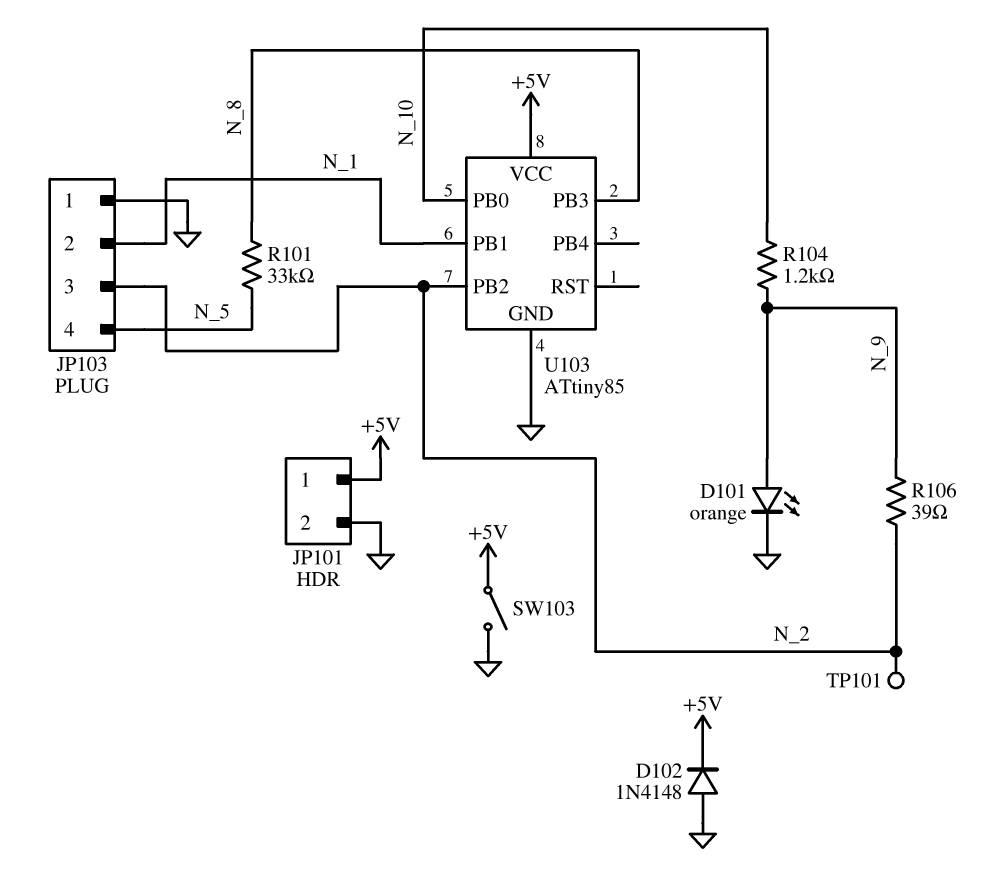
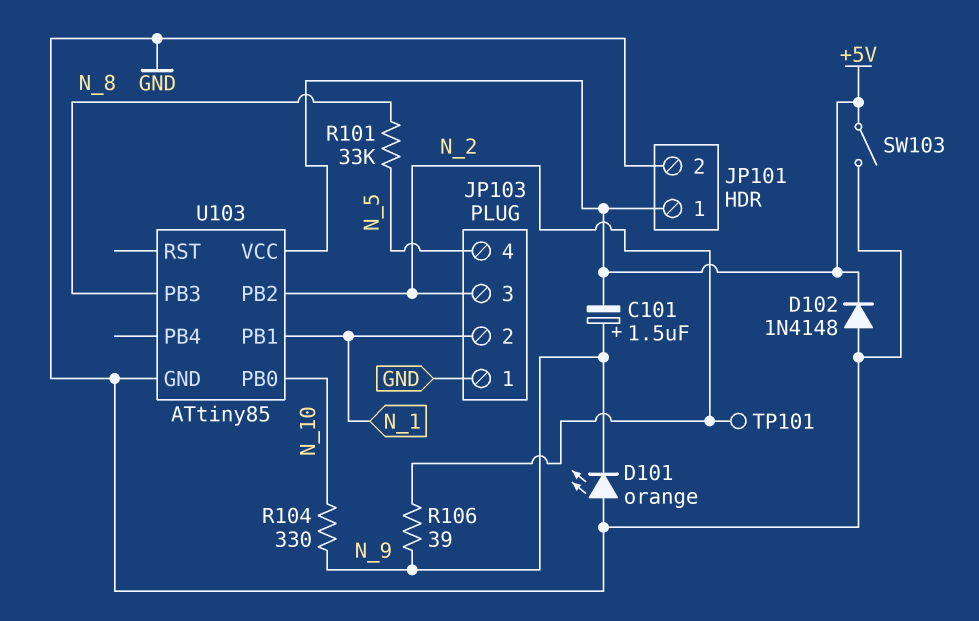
C101: none -> 1.5uF (plus N_9, minus +5V)
D101: LED orange (A N_9, K GND) -> LED orange (A GND, K N_9)
R104: 1.2k (N_9, N_10) -> 330 (N_9, N_10)

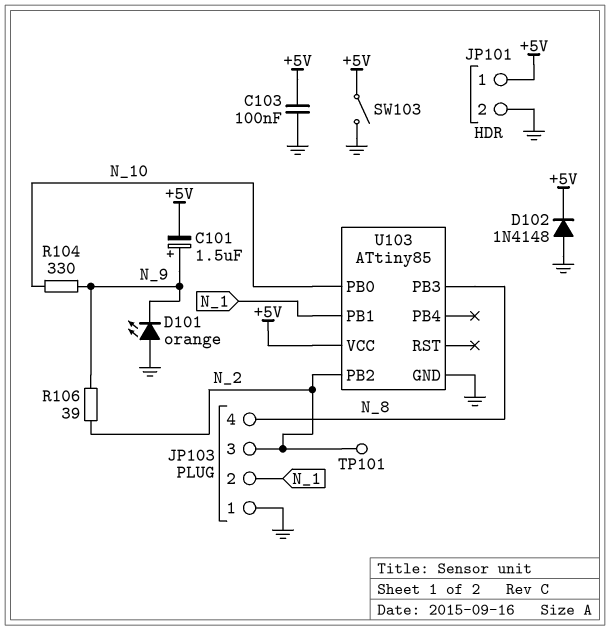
C103: none -> 100nF (+5V, GND)
JP103 pin 4: N_5 -> N_8
R101: 33k (N_5, N_8) -> none

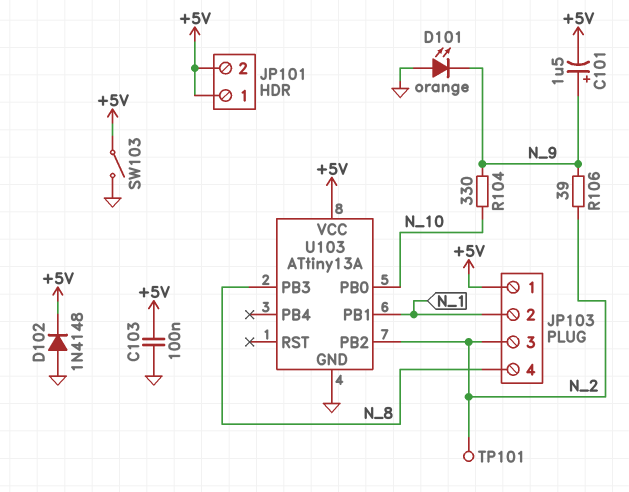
JP101 pin 2: GND -> +5V
JP103 pin 1: GND -> +5V
U103: ATtiny85 -> ATtiny13A

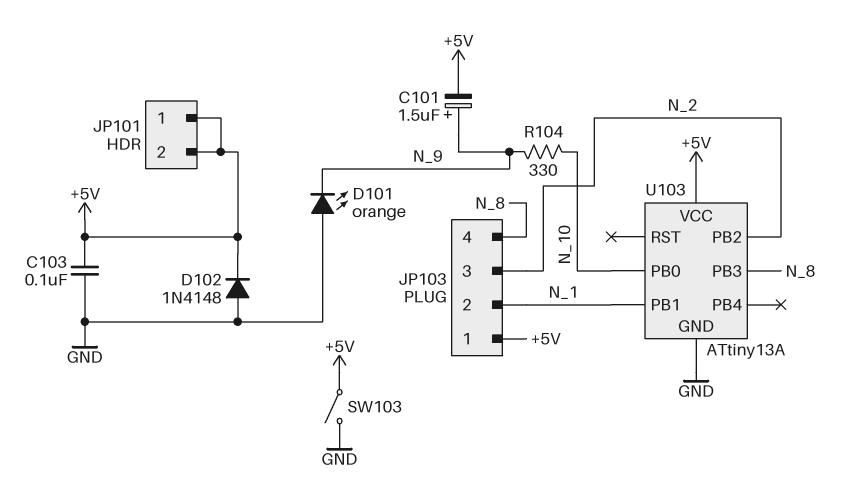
R106: 39 (N_2, N_9) -> none
TP101: test point (N_2) -> none

